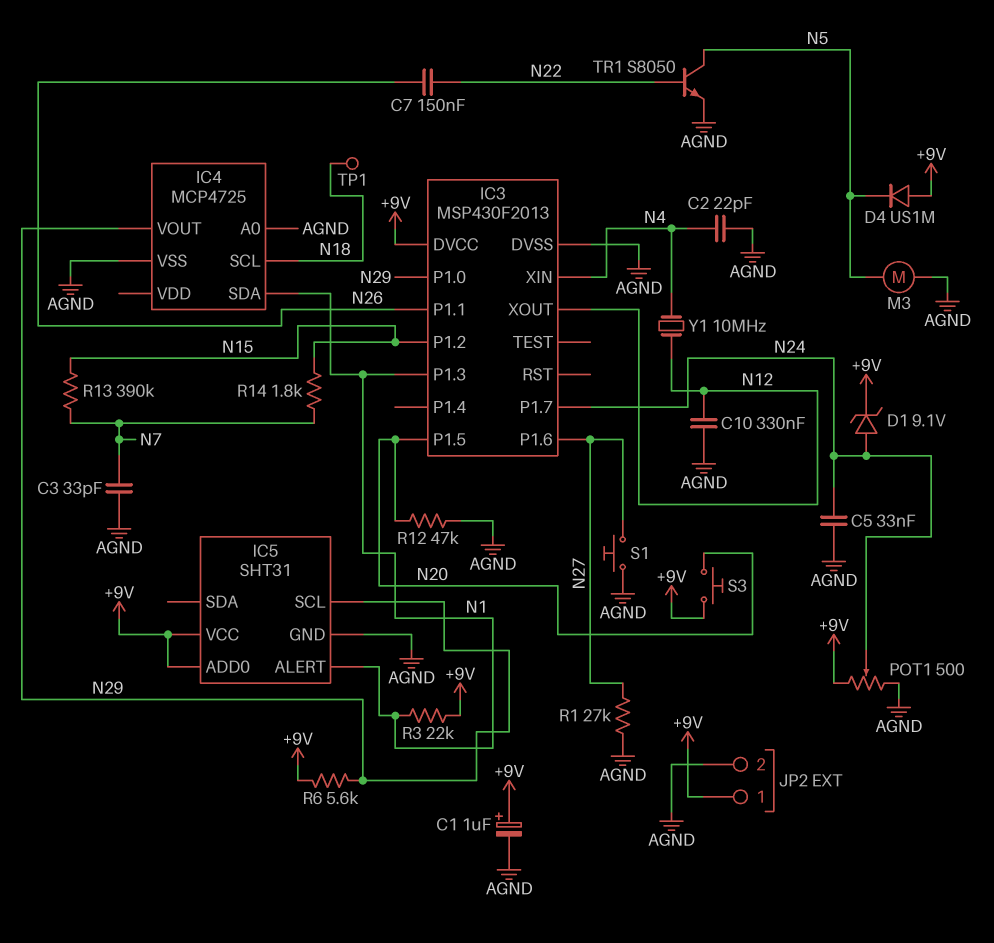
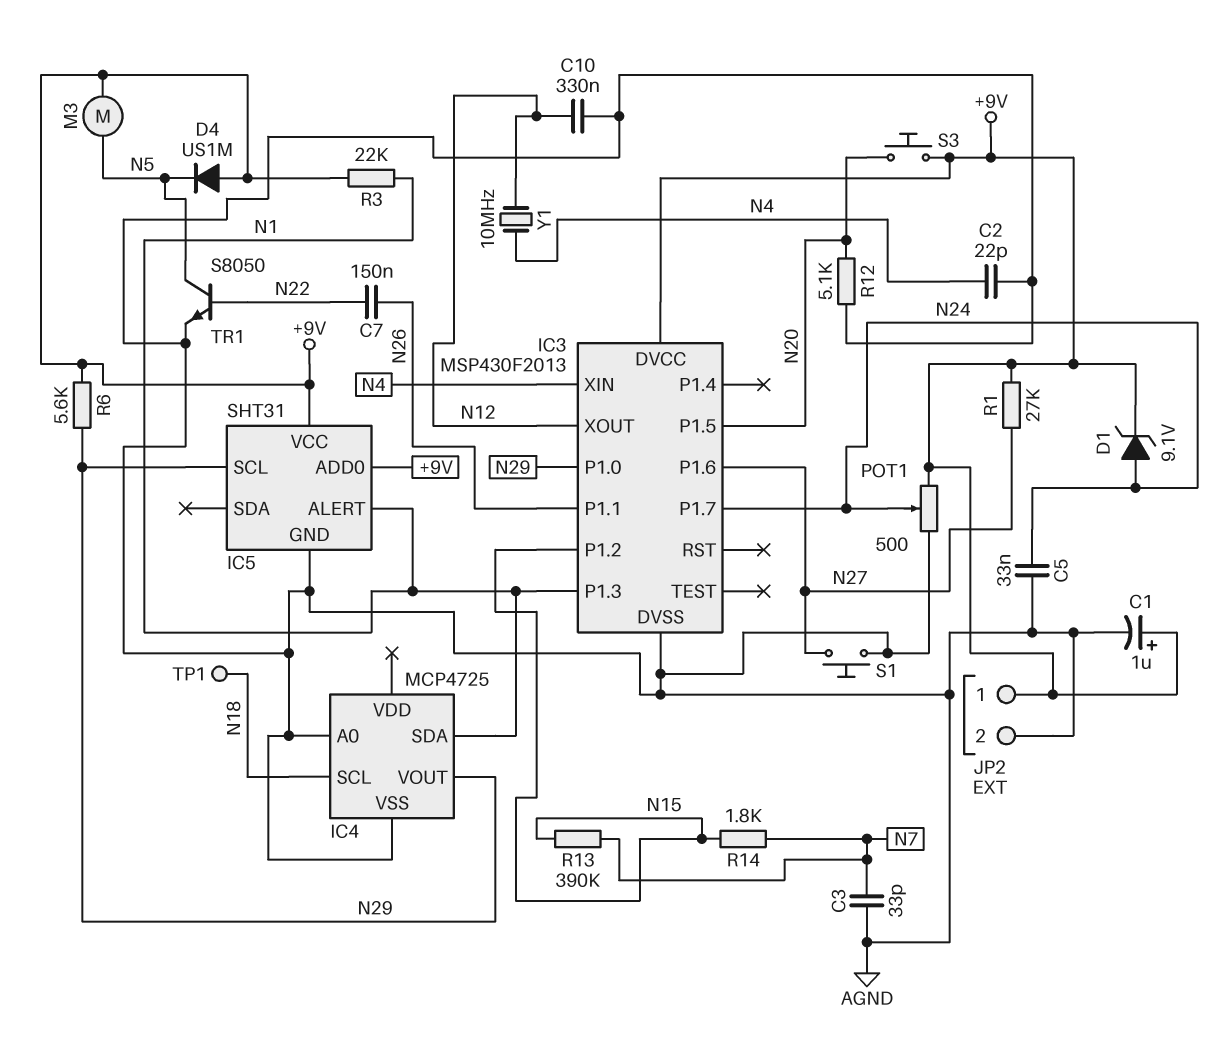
M3: motor (AGND, N5) -> motor (+9V, N5)
R1: 27k (AGND, N27) -> 27k (+9V, N27)
R12: 47k (AGND, N20) -> 5.1k (AGND, N20)

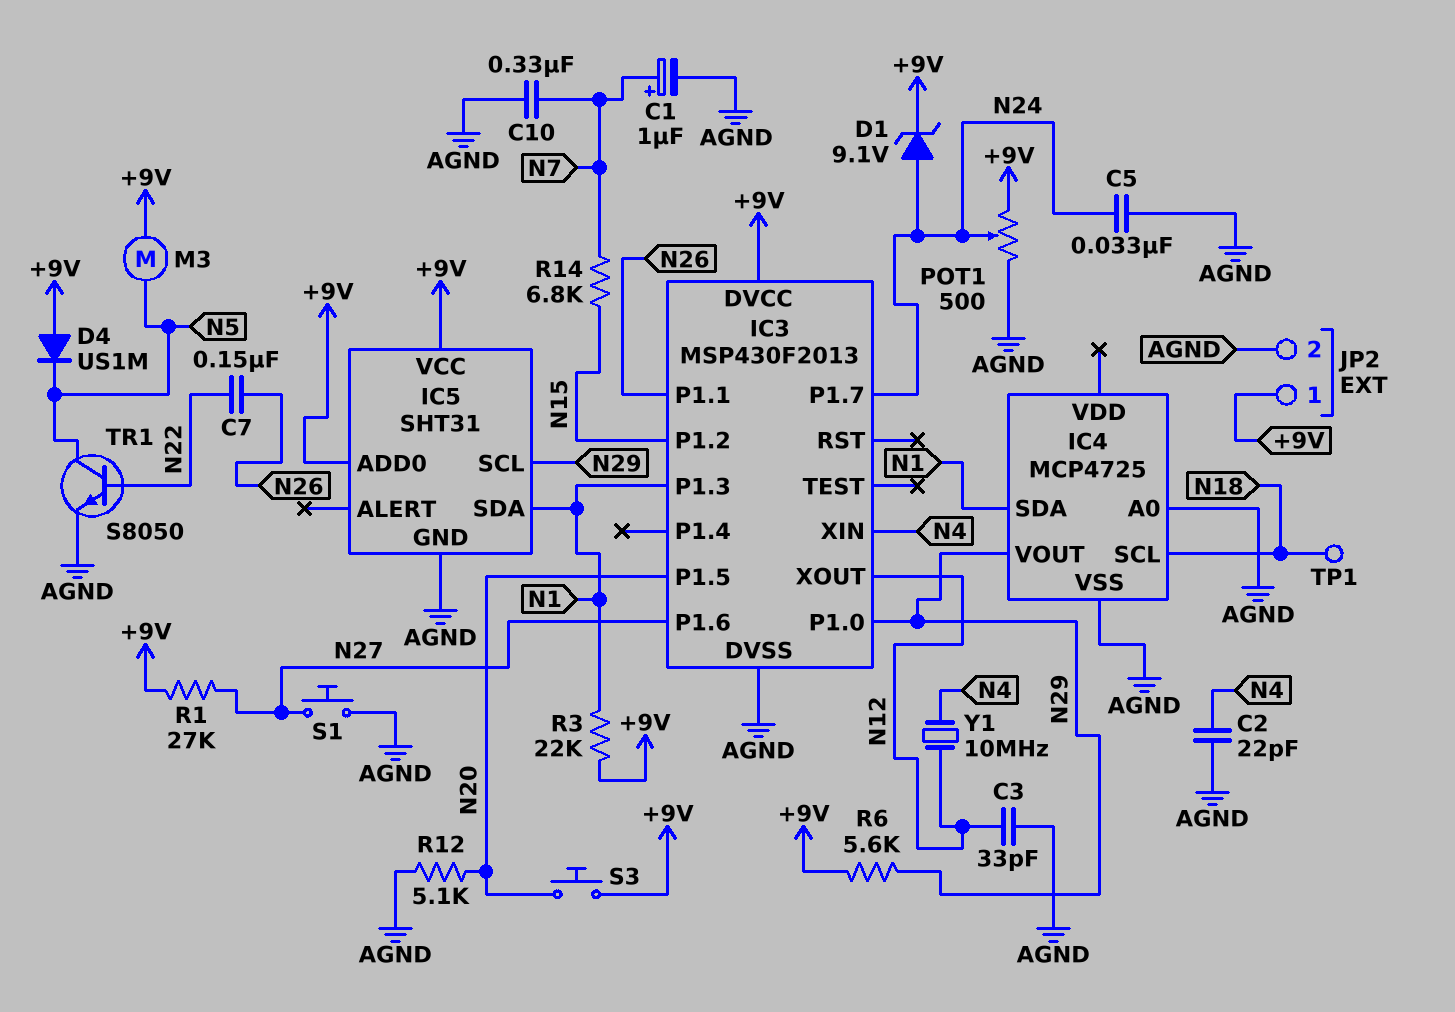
C1: 1uF (plus +9V, minus AGND) -> 1uF (plus N7, minus AGND)
C3: 33pF (AGND, N7) -> 33pF (AGND, N12)
C10: 330nF (AGND, N12) -> 330nF (AGND, N7)
IC5 pin ALERT: N1 -> none
IC5 pin SDA: none -> N1
R13: 390k (N7, N15) -> none
R14: 1.8k (N7, N15) -> 6.8k (N7, N15)

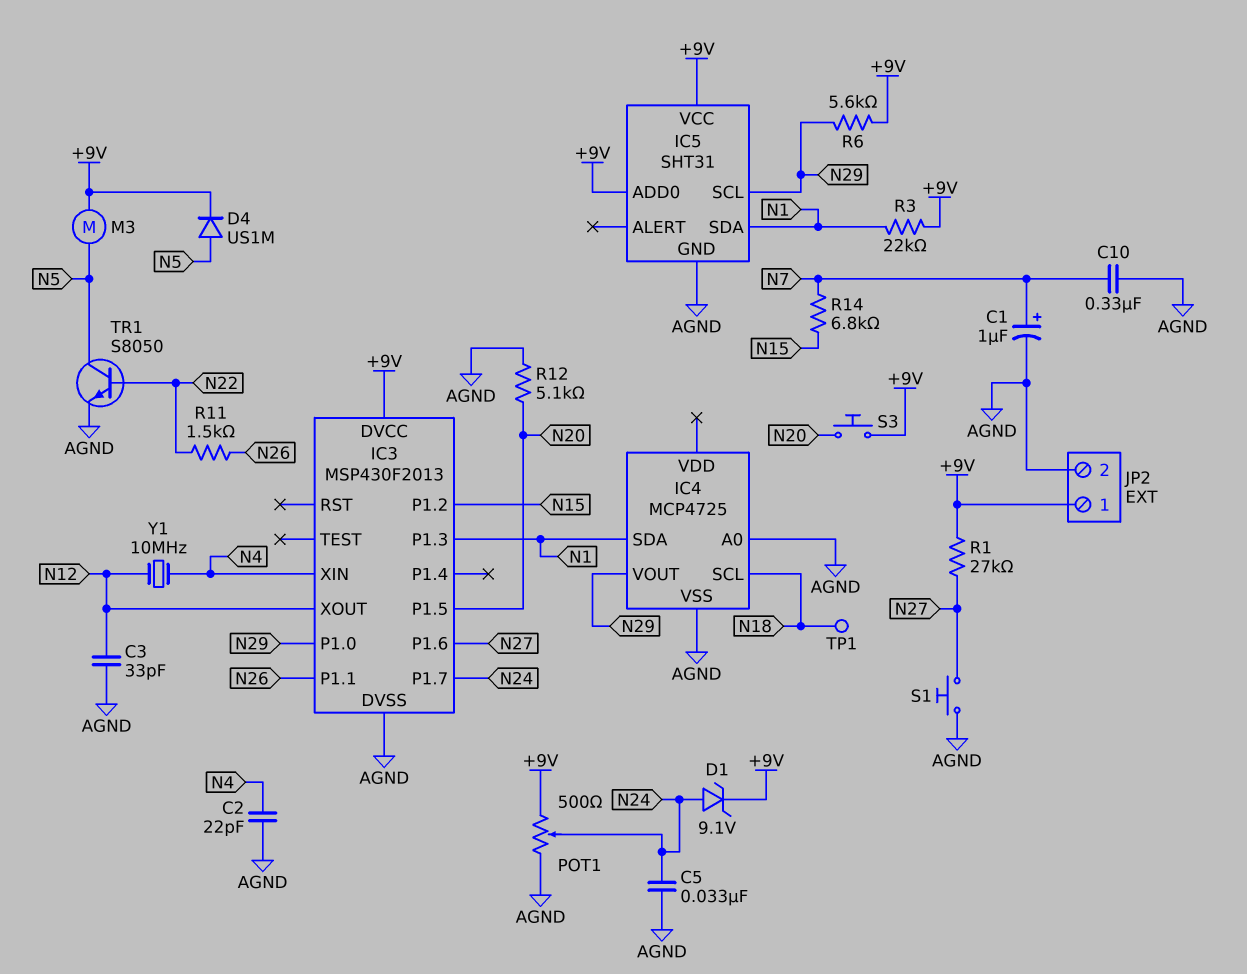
C7: 150nF (N22, N26) -> none
D4: diode US1M (A +9V, K N5) -> diode US1M (A N5, K +9V)
R11: none -> 1.5k (N22, N26)

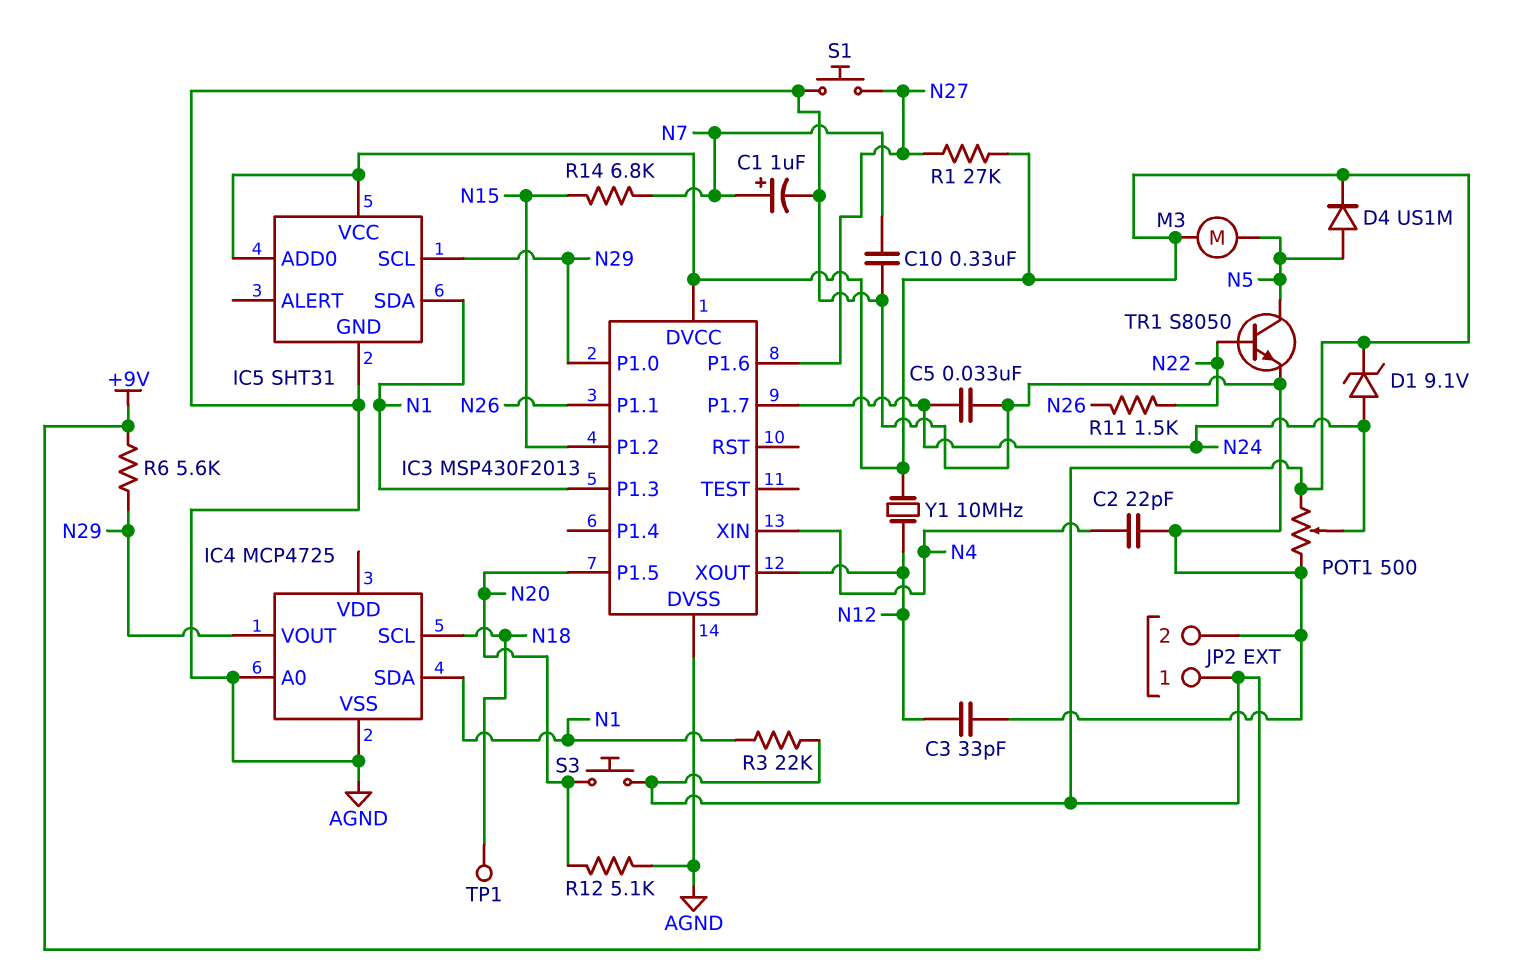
Y1: 10MHz (N4, N12) -> 10MHz (+9V, N12)

